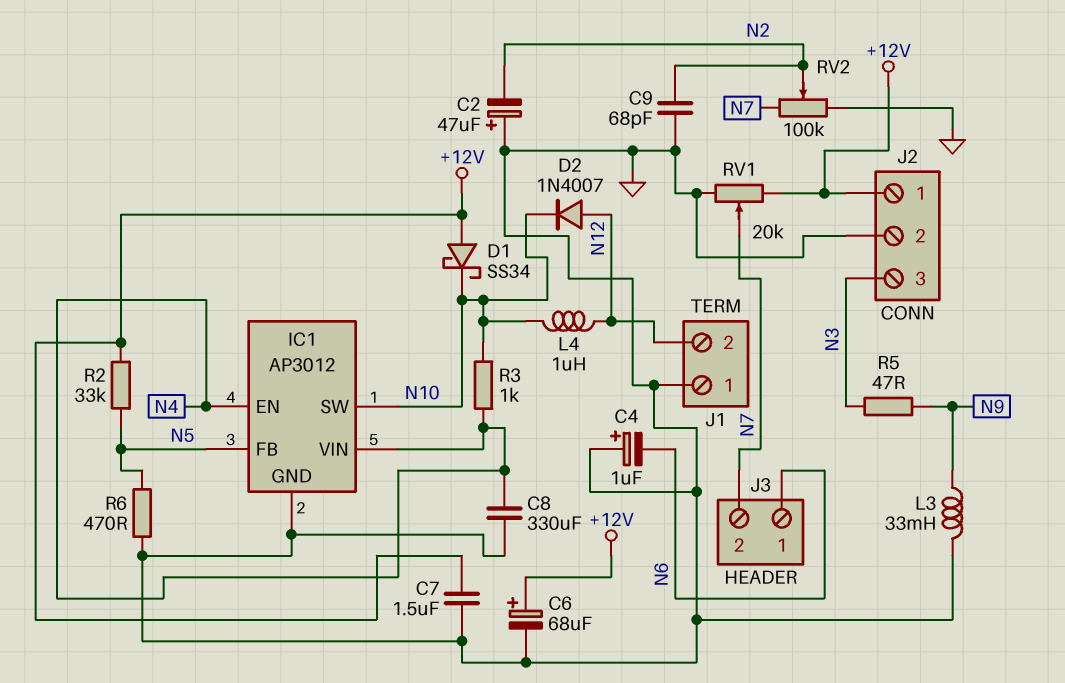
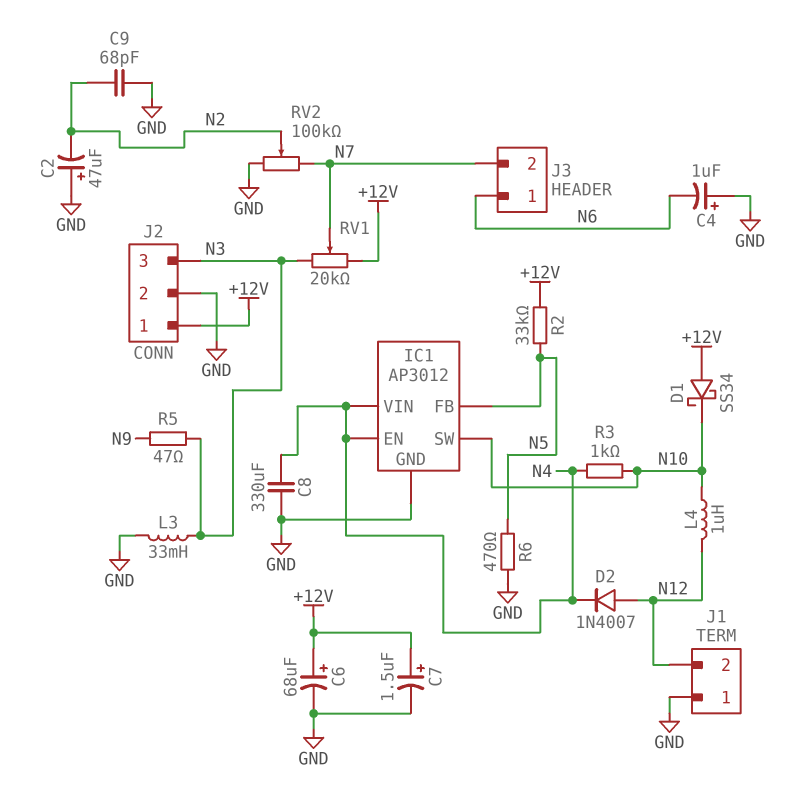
C7: 1.5uF (+12V, GND) -> 1.5uF (plus +12V, minus GND)
D2: diode 1N4007 (A N12, K N10) -> diode 1N4007 (A N12, K N4)
L3: 33mH (GND, N9) -> 33mH (GND, N3)
RV1: 20k (+12V, GND, wiper N7) -> 20k (+12V, N3, wiper N7)

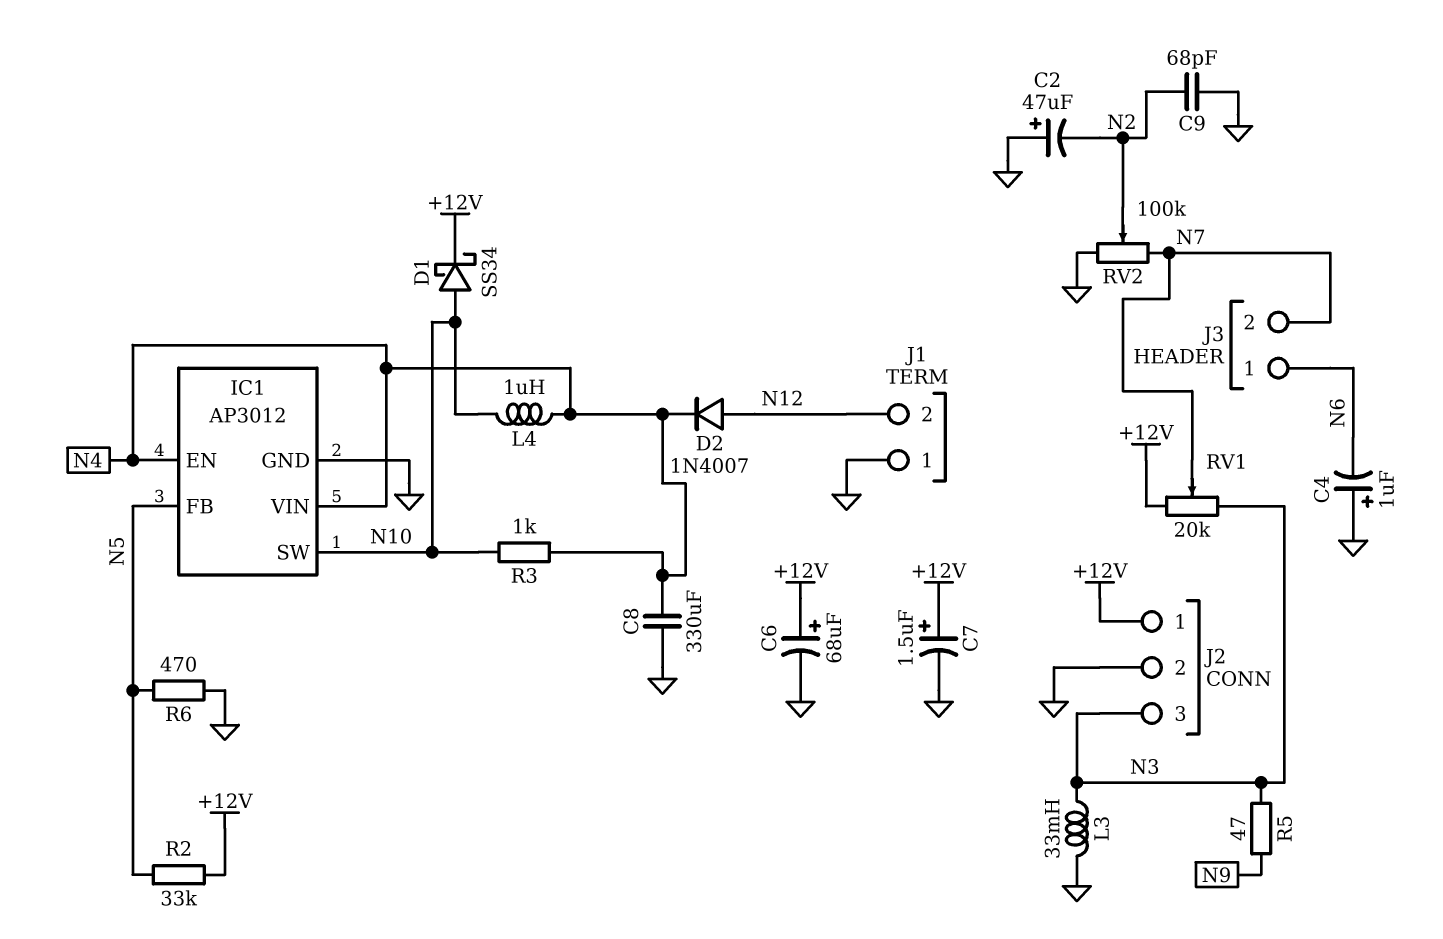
D1: schottky SS34 (A +12V, K N10) -> schottky SS34 (A N10, K +12V)
L4: 1uH (N10, N12) -> 1uH (N4, N10)

